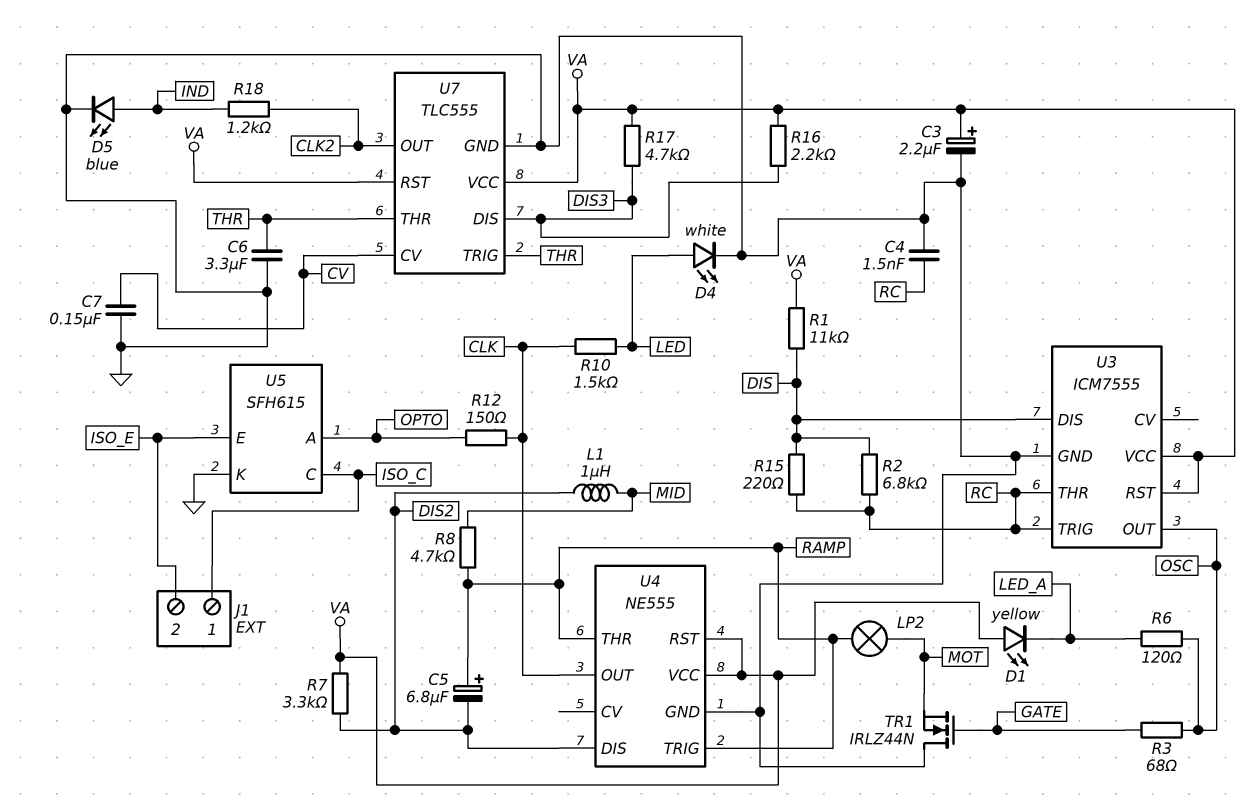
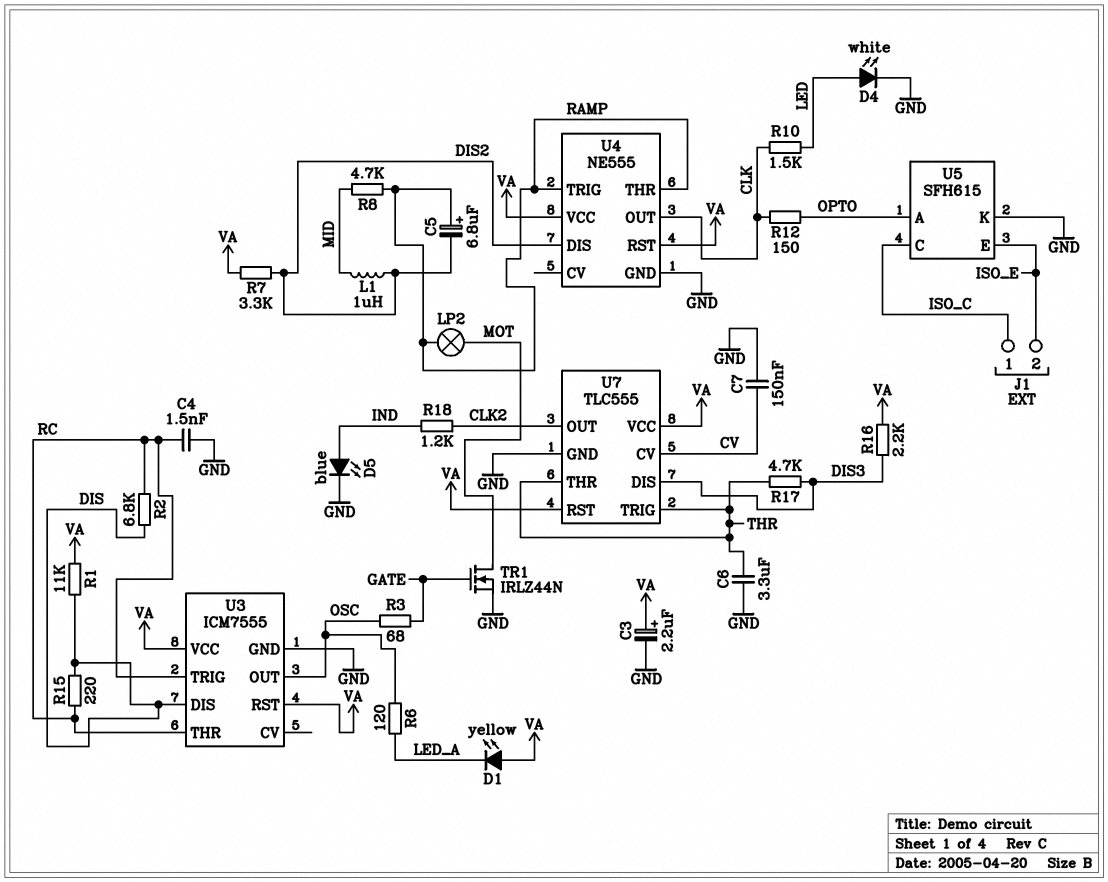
R17: 4.7k (DIS3, VA) -> 4.7k (DIS3, THR)
TR1: NMOS IRLZ44N (G GATE, D GND, S MOT) -> NMOS IRLZ44N (G GATE, D MOT, S GND)

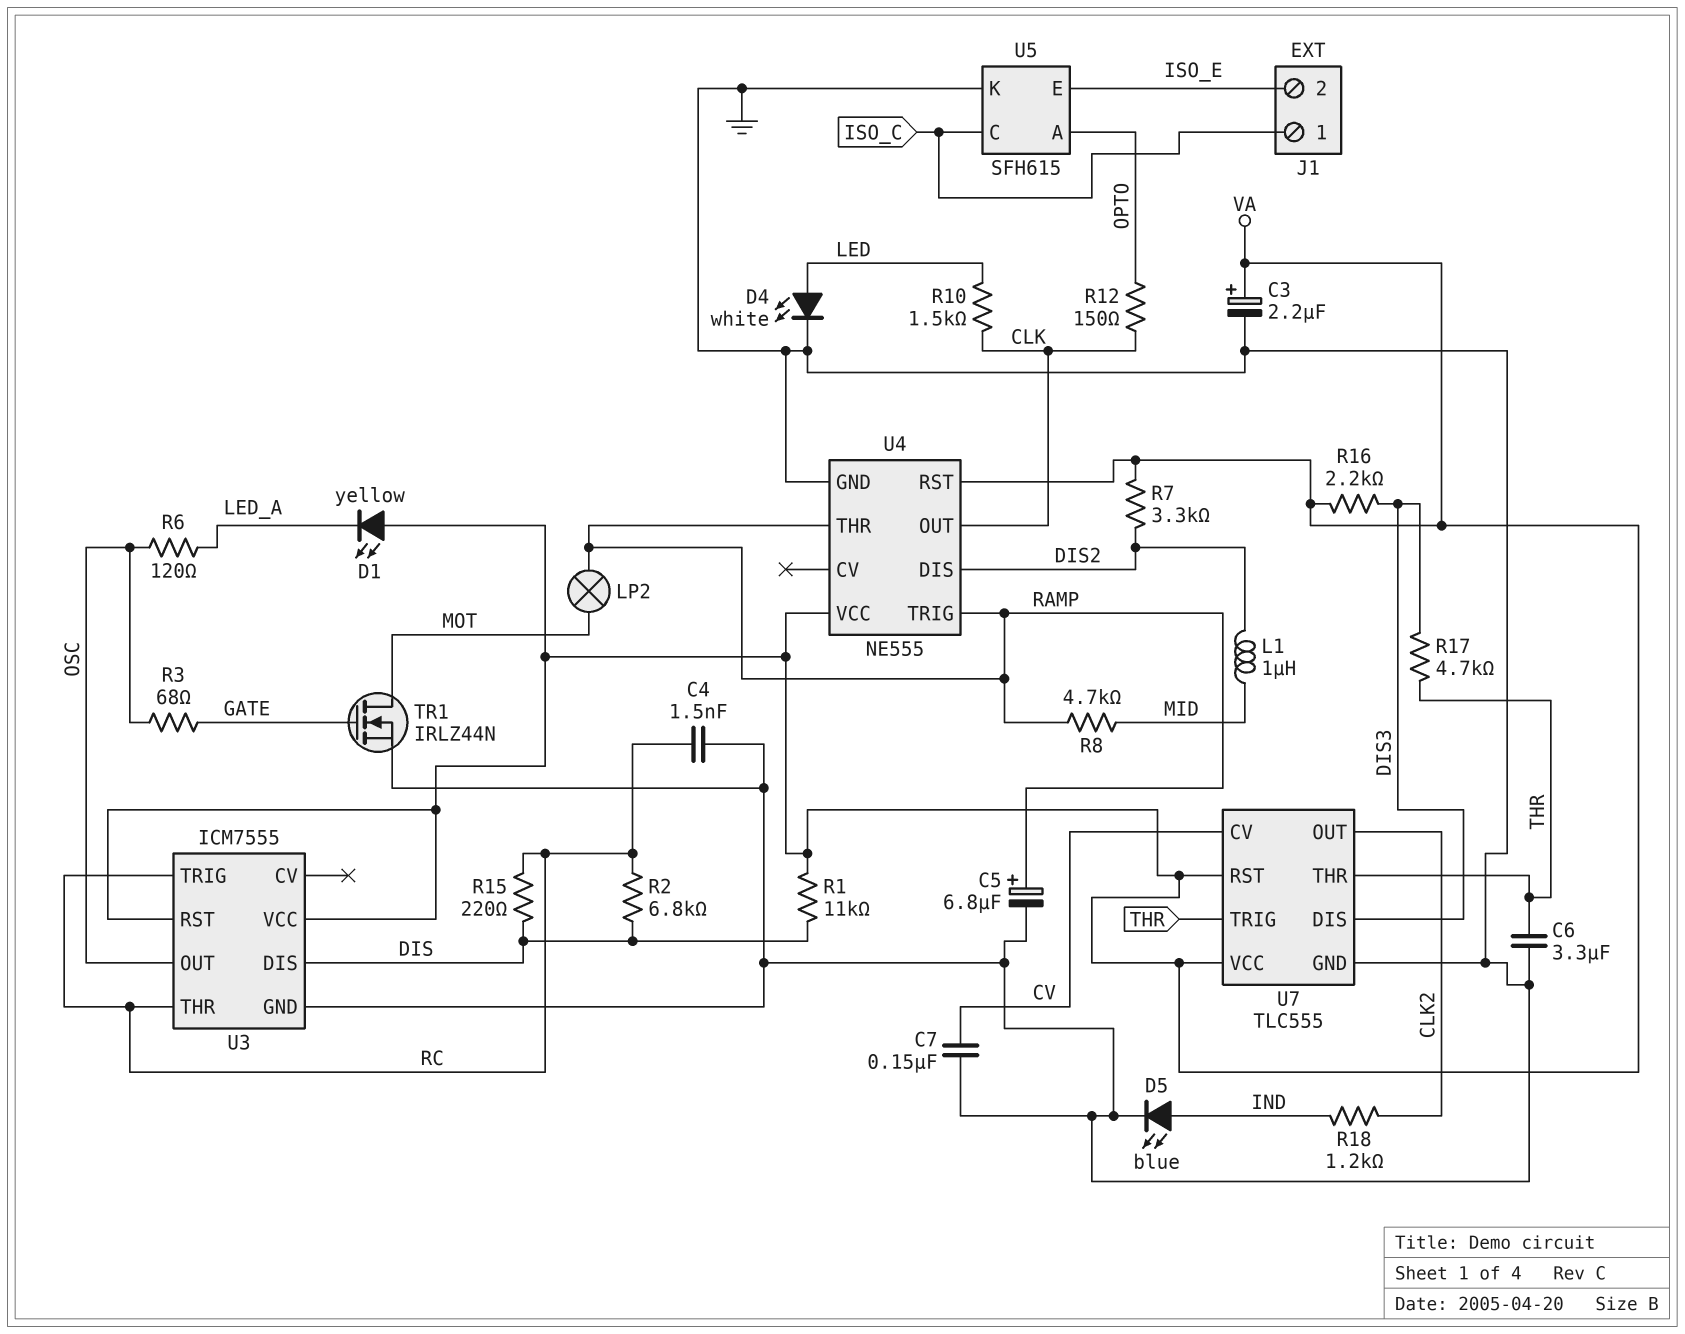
C5: 6.8uF (plus RAMP, minus DIS2) -> 6.8uF (plus RAMP, minus GND)

